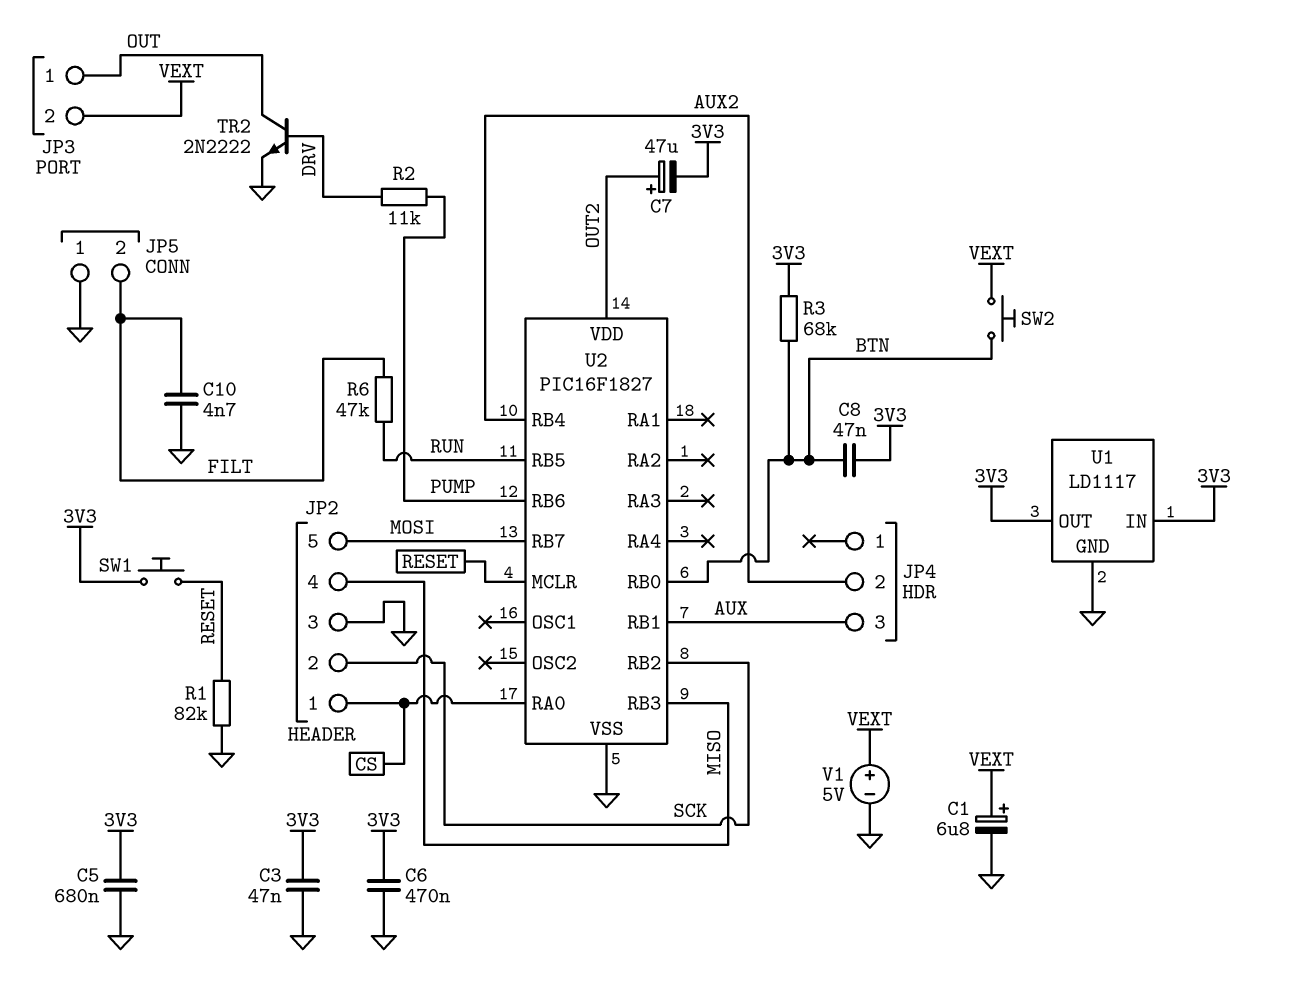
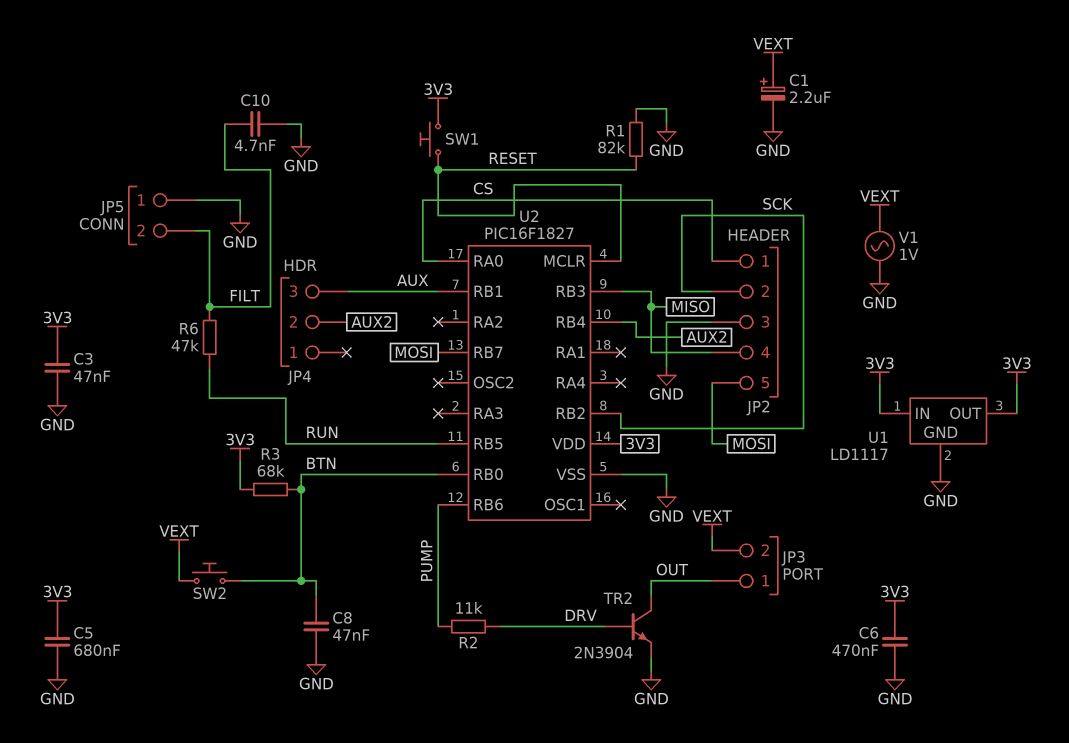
C1: 6.8uF (plus VEXT, minus GND) -> 2.2uF (plus VEXT, minus GND)
C7: 47uF (plus OUT2, minus 3V3) -> none
C8: 47nF (3V3, BTN) -> 47nF (BTN, GND)
TR2: NPN 2N2222 (B DRV, C OUT, E GND) -> NPN 2N3904 (B DRV, C OUT, E GND)
U2 pin VDD: OUT2 -> 3V3
V1: 5V (plus VEXT, minus GND) -> AC 1V (GND, VEXT)

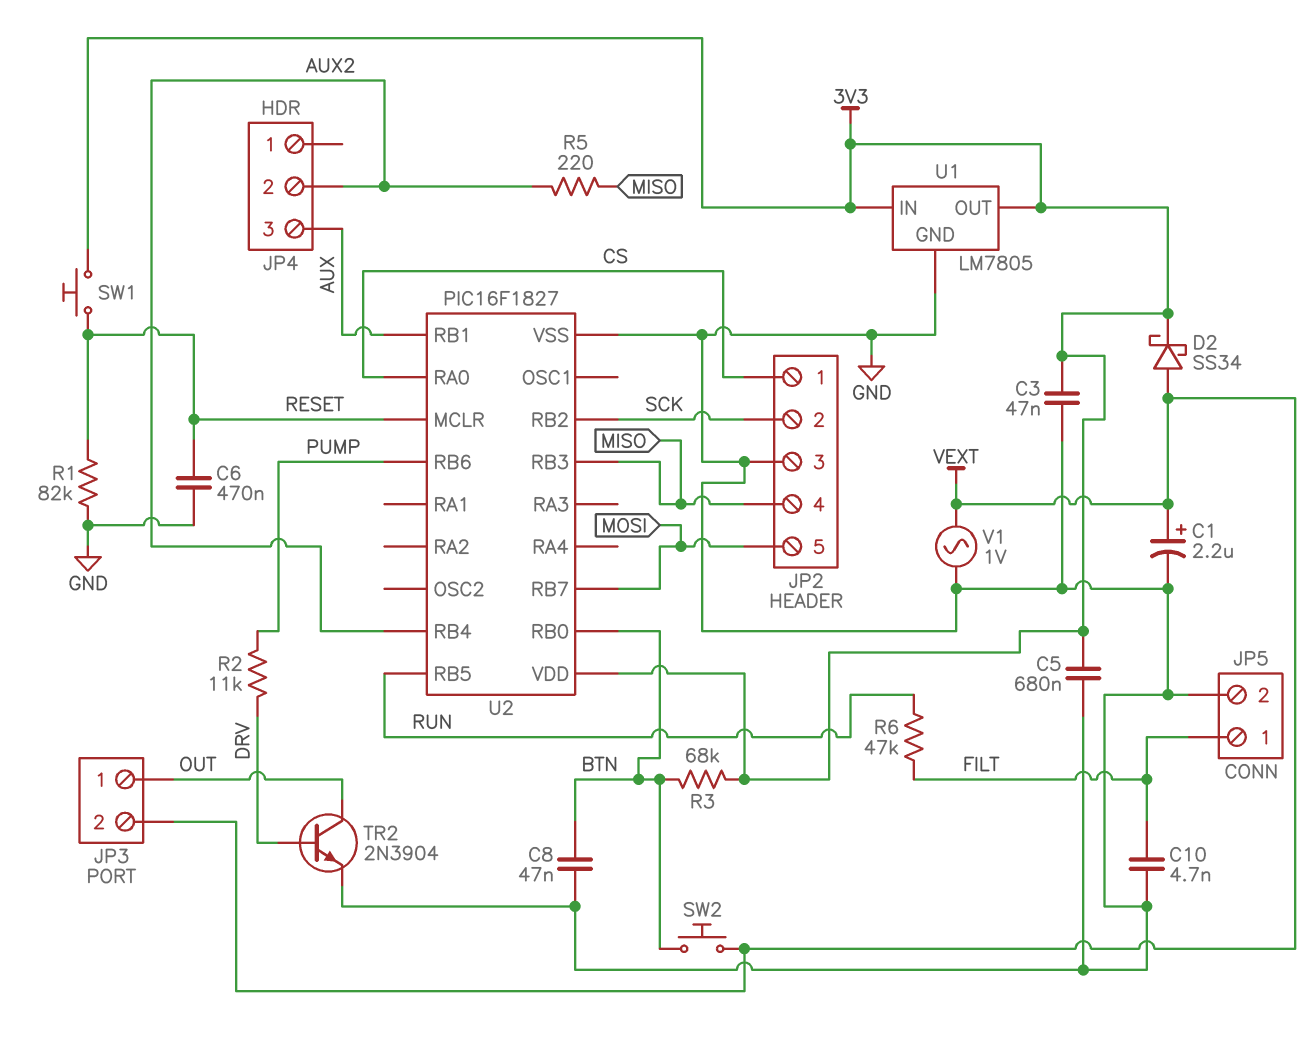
C6: 470nF (3V3, GND) -> 470nF (GND, RESET)
D2: none -> schottky SS34 (A VEXT, K 3V3)
JP5 pin 1: GND -> FILT
JP5 pin 2: FILT -> GND
R5: none -> 220 (AUX2, MISO)
U1: LD1117 -> LM7805

